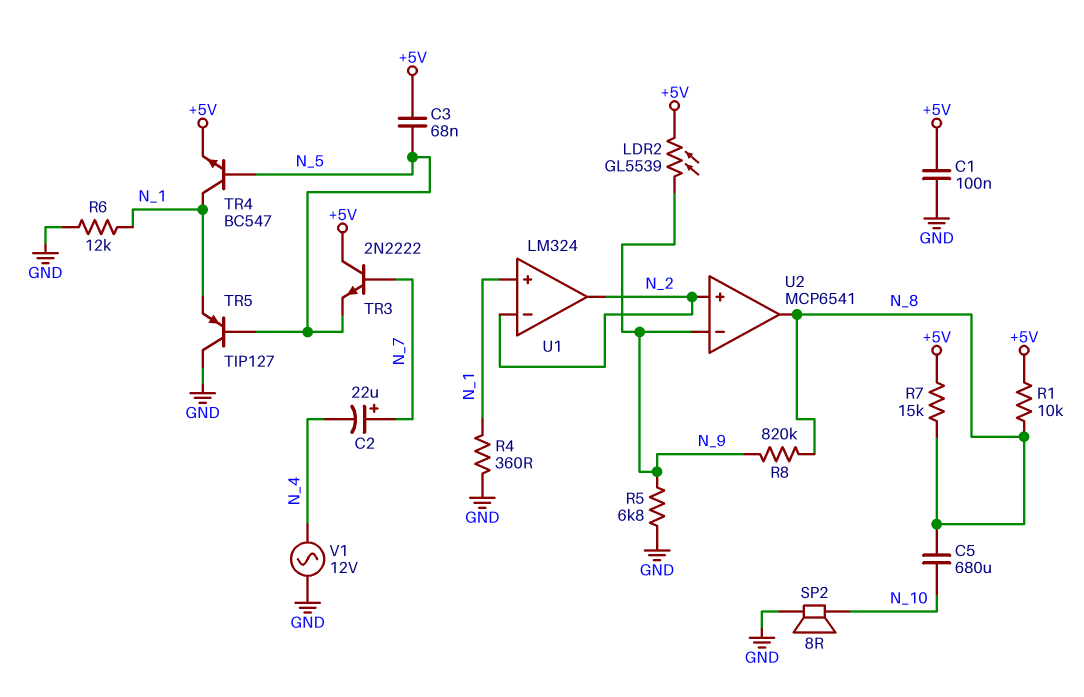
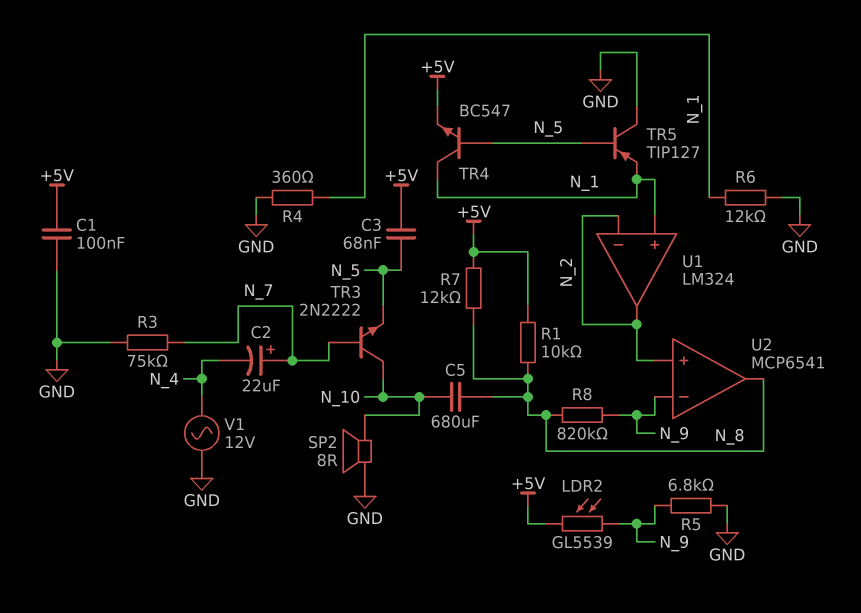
R3: none -> 75k (GND, N_7)
R7: 15k (+5V, N_8) -> 12k (+5V, N_8)
TR3: NPN 2N2222 (B N_7, C +5V, E N_5) -> NPN 2N2222 (B N_7, C N_10, E N_5)

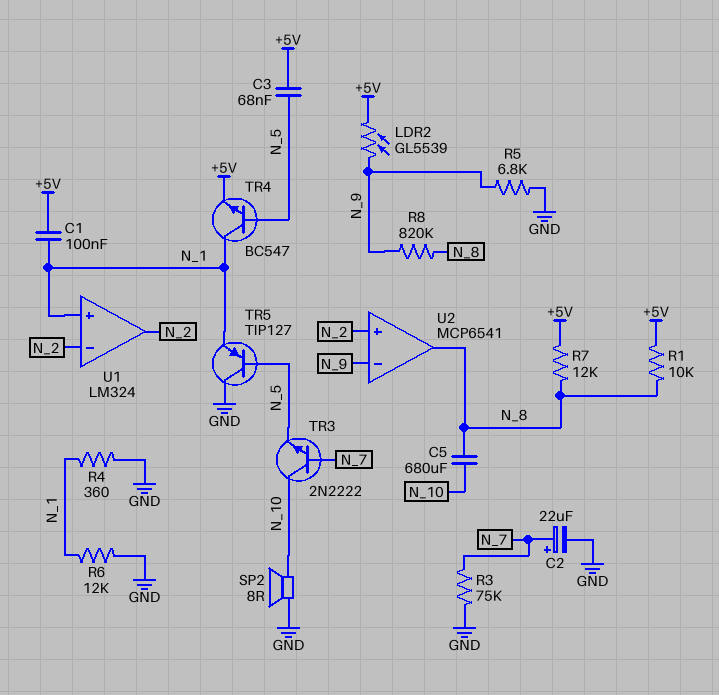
C1: 100nF (+5V, GND) -> 100nF (+5V, N_1)
C2: 22uF (plus N_7, minus N_4) -> 22uF (plus N_7, minus GND)
V1: AC 12V (GND, N_4) -> none

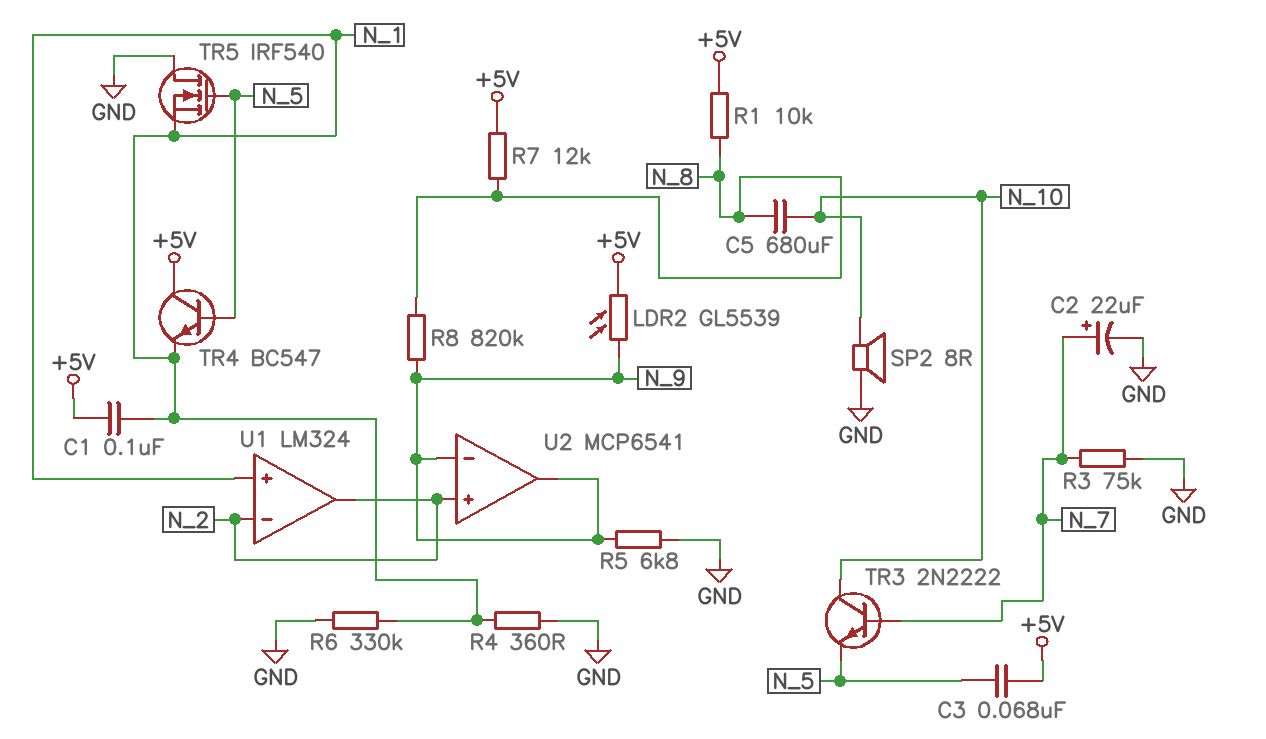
R6: 12k (GND, N_1) -> 330k (GND, N_1)
TR4: NPN BC547 (B N_5, C N_1, E +5V) -> NPN BC547 (B N_5, C +5V, E N_1)
TR5: PNP TIP127 (B N_5, C GND, E N_1) -> NMOS IRF540 (G N_5, D GND, S N_1)
U2 pin out: N_8 -> N_9

